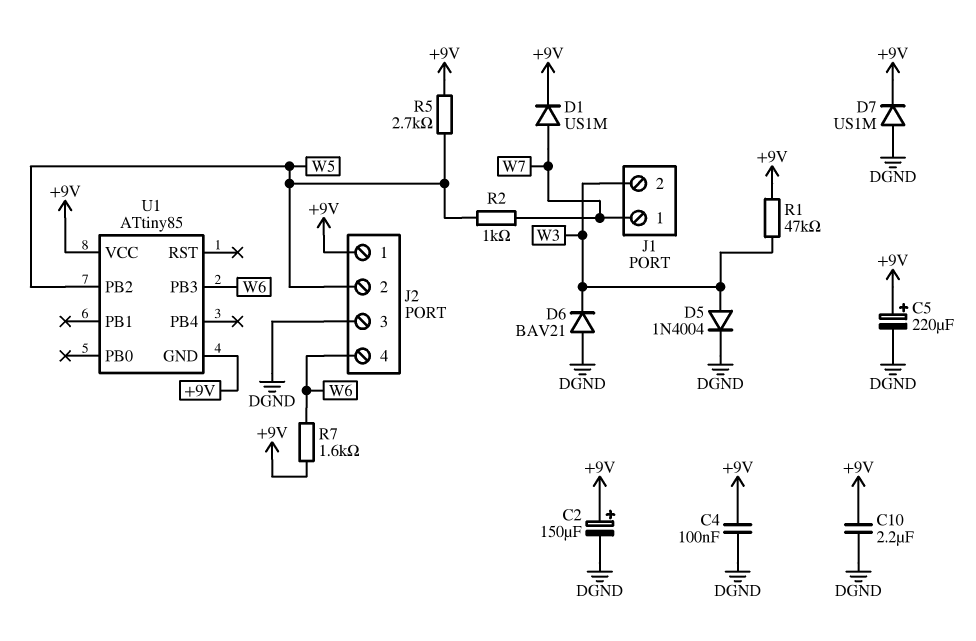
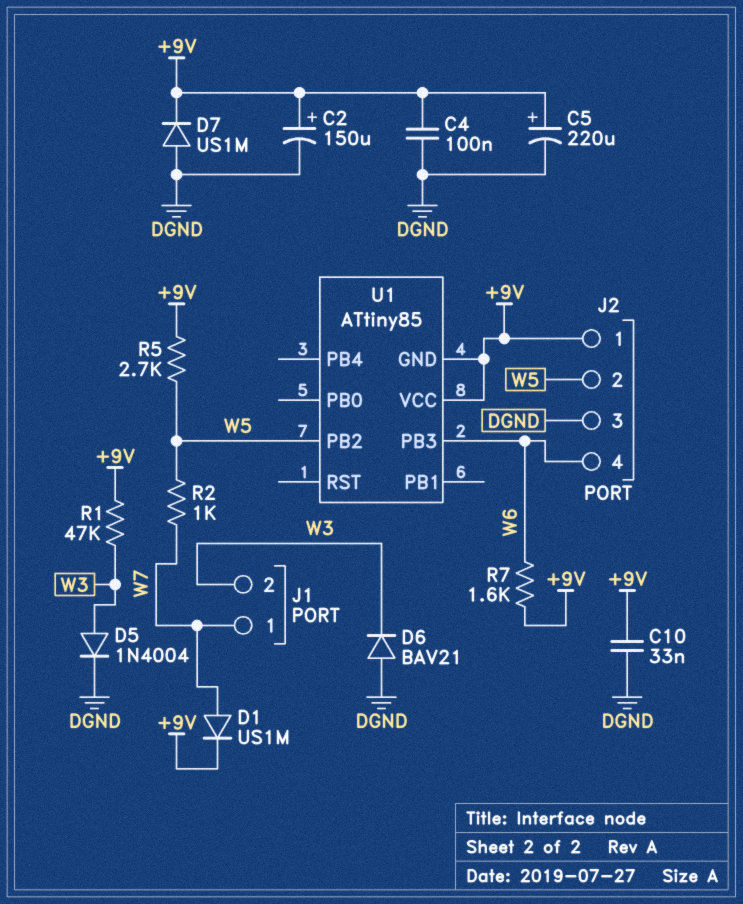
C10: 2.2uF (+9V, DGND) -> 33nF (+9V, DGND)

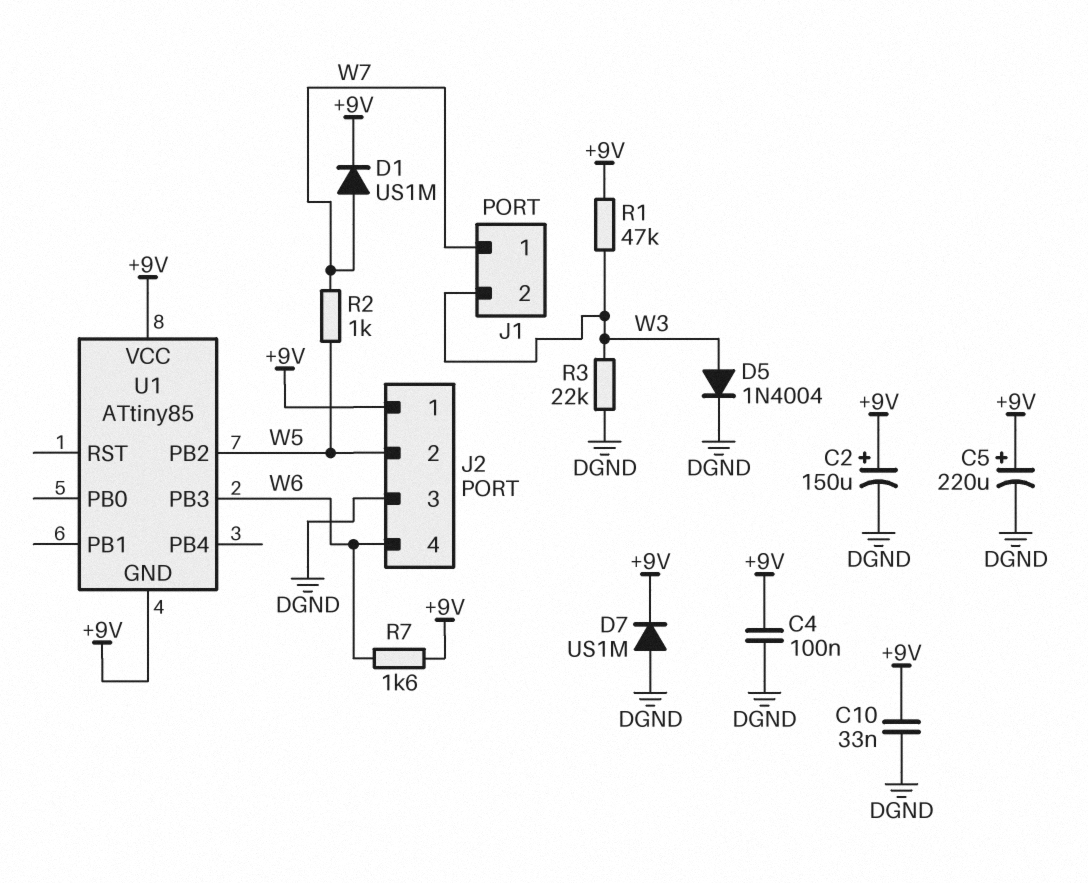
D6: diode BAV21 (A DGND, K W3) -> none
R3: none -> 22k (DGND, W3)
R5: 2.7k (+9V, W5) -> none

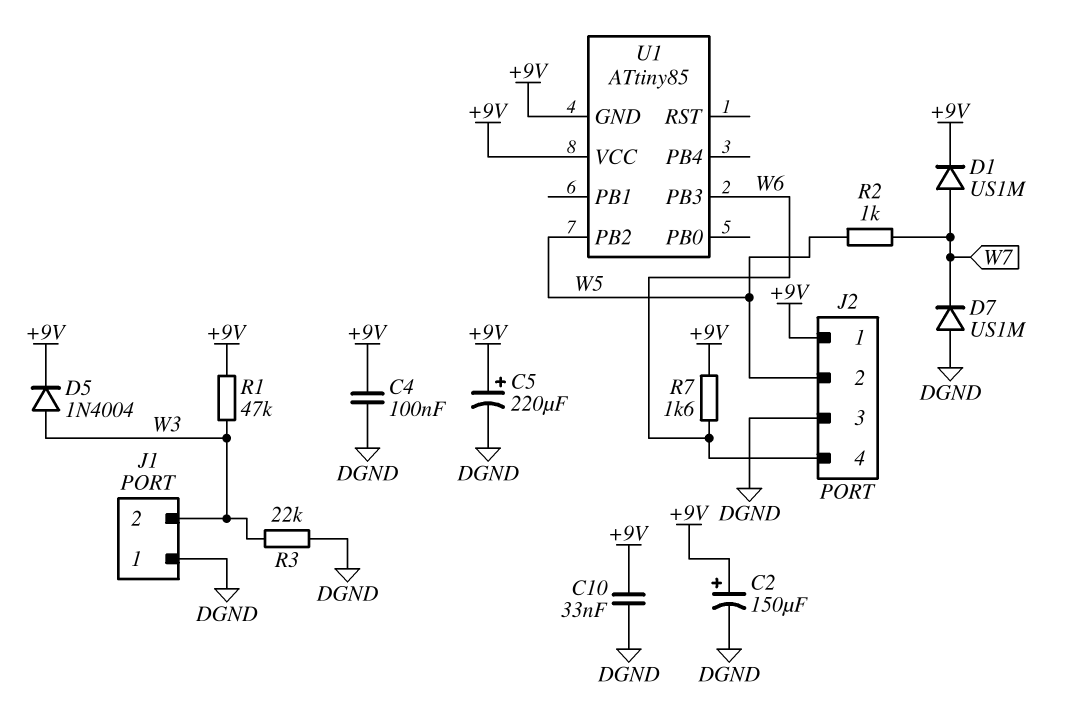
D5: diode 1N4004 (A W3, K DGND) -> diode 1N4004 (A W3, K +9V)
D7: diode US1M (A DGND, K +9V) -> diode US1M (A DGND, K W7)
J1 pin 1: W7 -> DGND

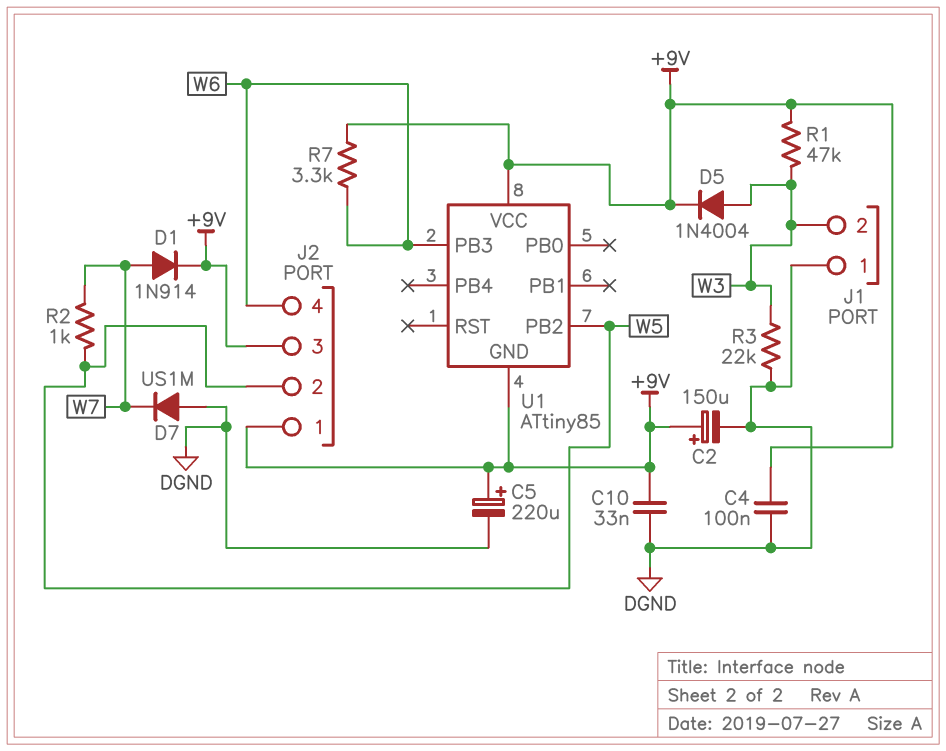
D1: diode US1M (A W7, K +9V) -> diode 1N914 (A W7, K +9V)
J2 pin 3: DGND -> +9V
R7: 1.6k (+9V, W6) -> 3.3k (+9V, W6)

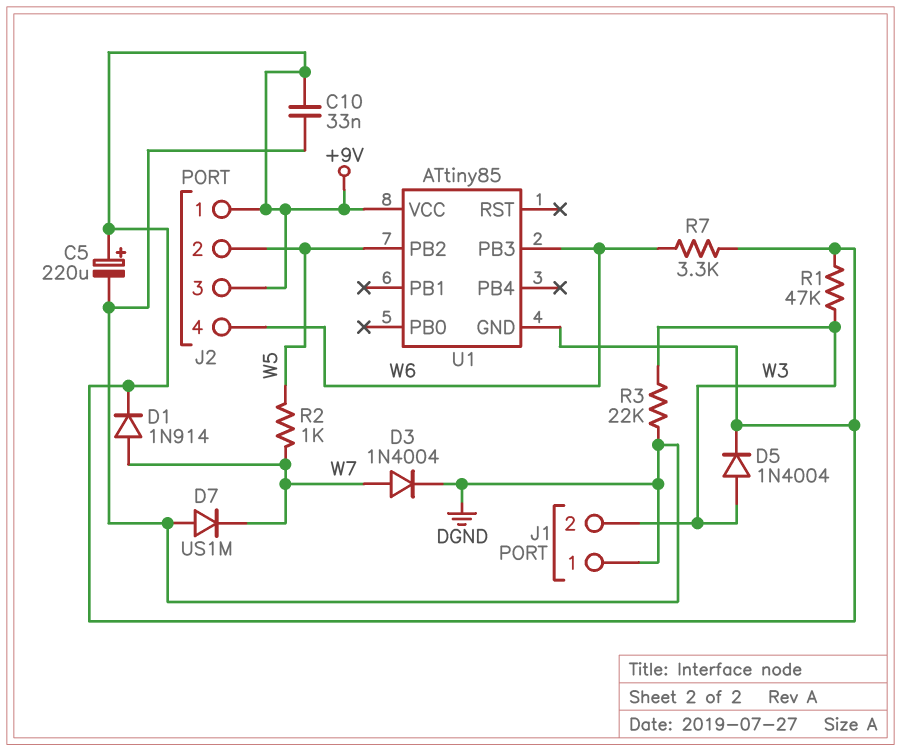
C2: 150uF (plus +9V, minus DGND) -> none
C4: 100nF (+9V, DGND) -> none
D3: none -> diode 1N4004 (A W7, K DGND)

